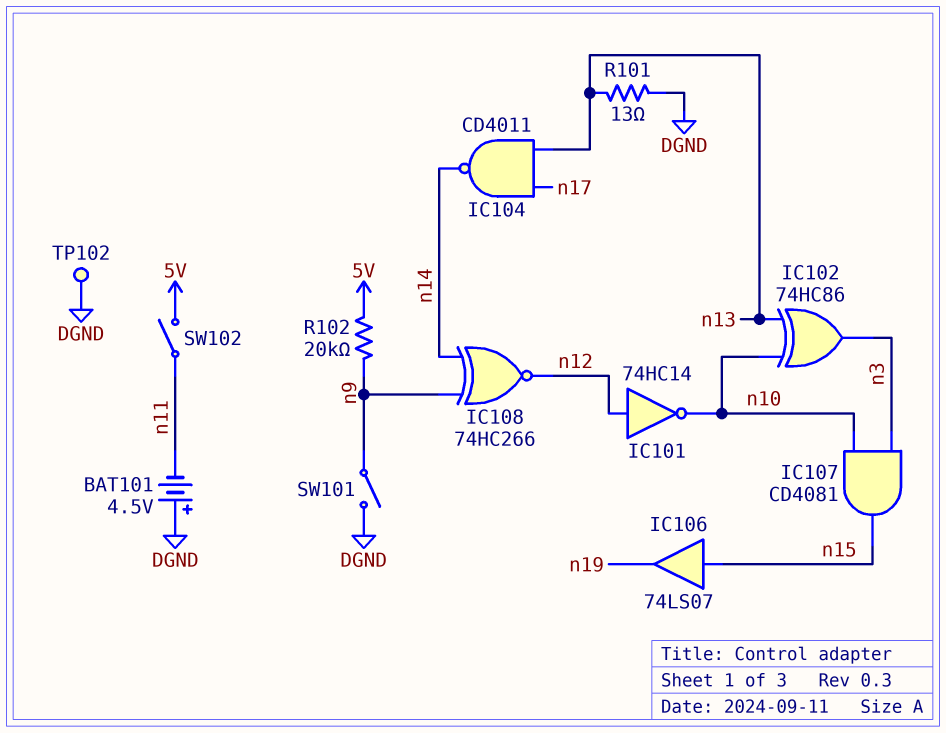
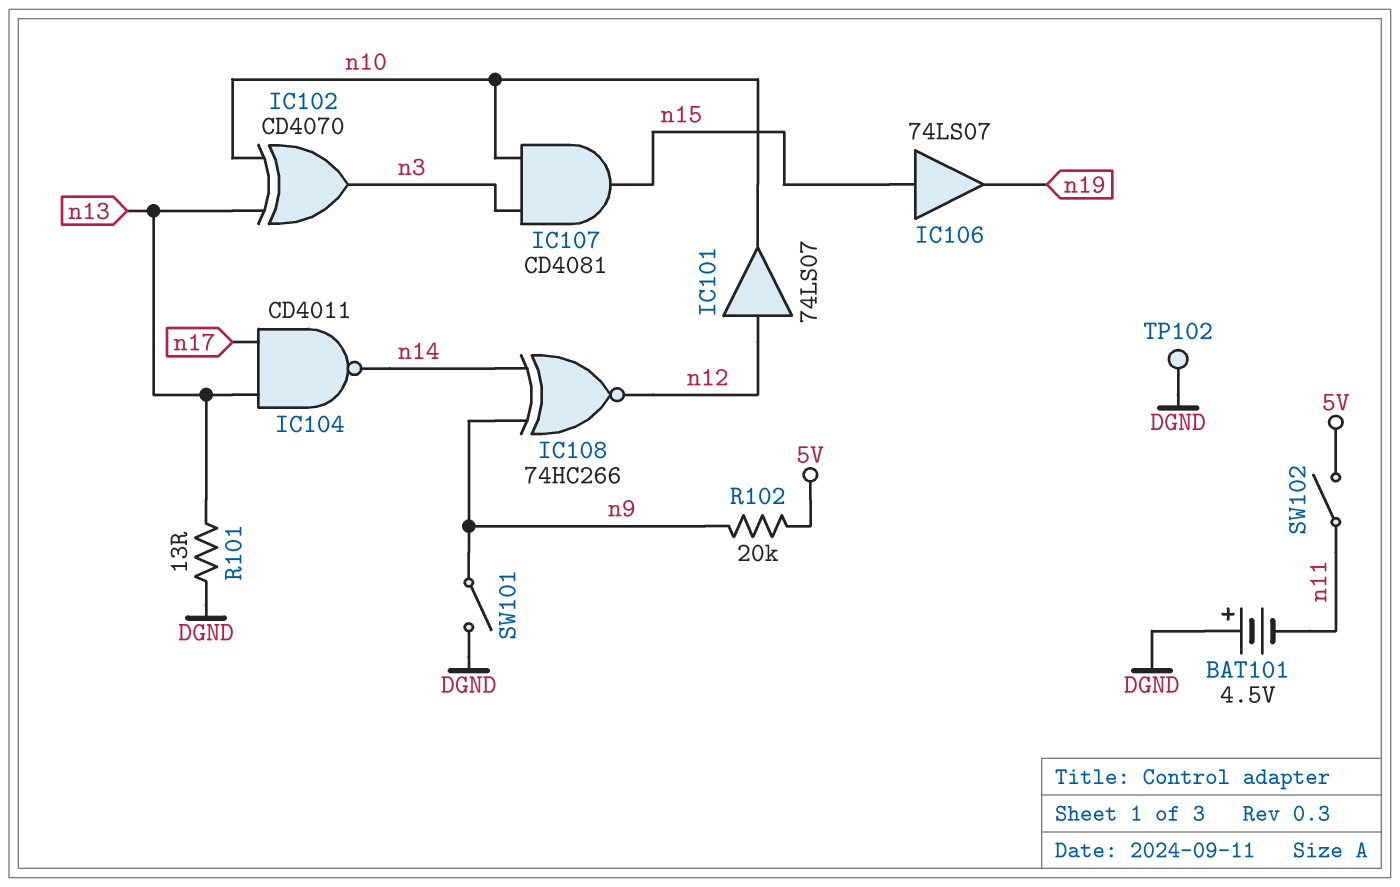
IC101: NOT 74HC14 (in n12, out n10) -> buffer 74LS07 (in n12, out n10)
IC102: XOR 74HC86 (in n10, in n13, out n3) -> XOR CD4070 (in n10, in n13, out n3)

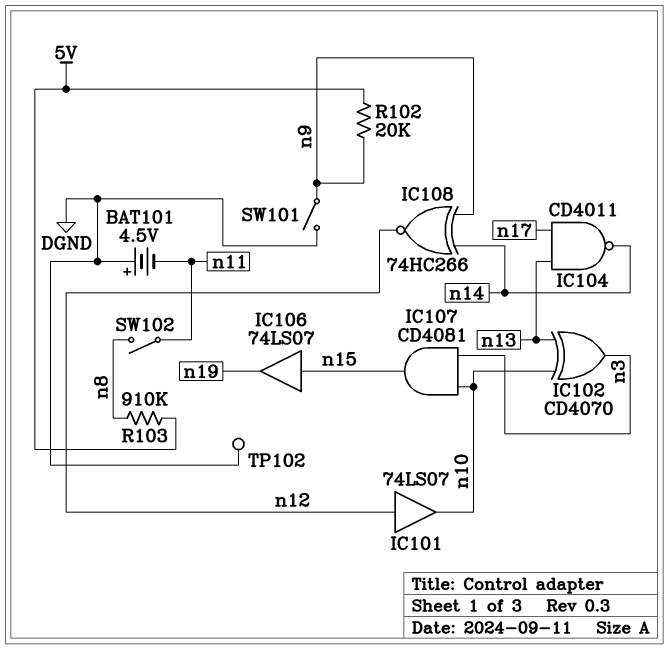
R101: 13 (DGND, n13) -> none
R103: none -> 910k (5V, n8)
SW102: switch (5V, n11) -> switch (n8, n11)

